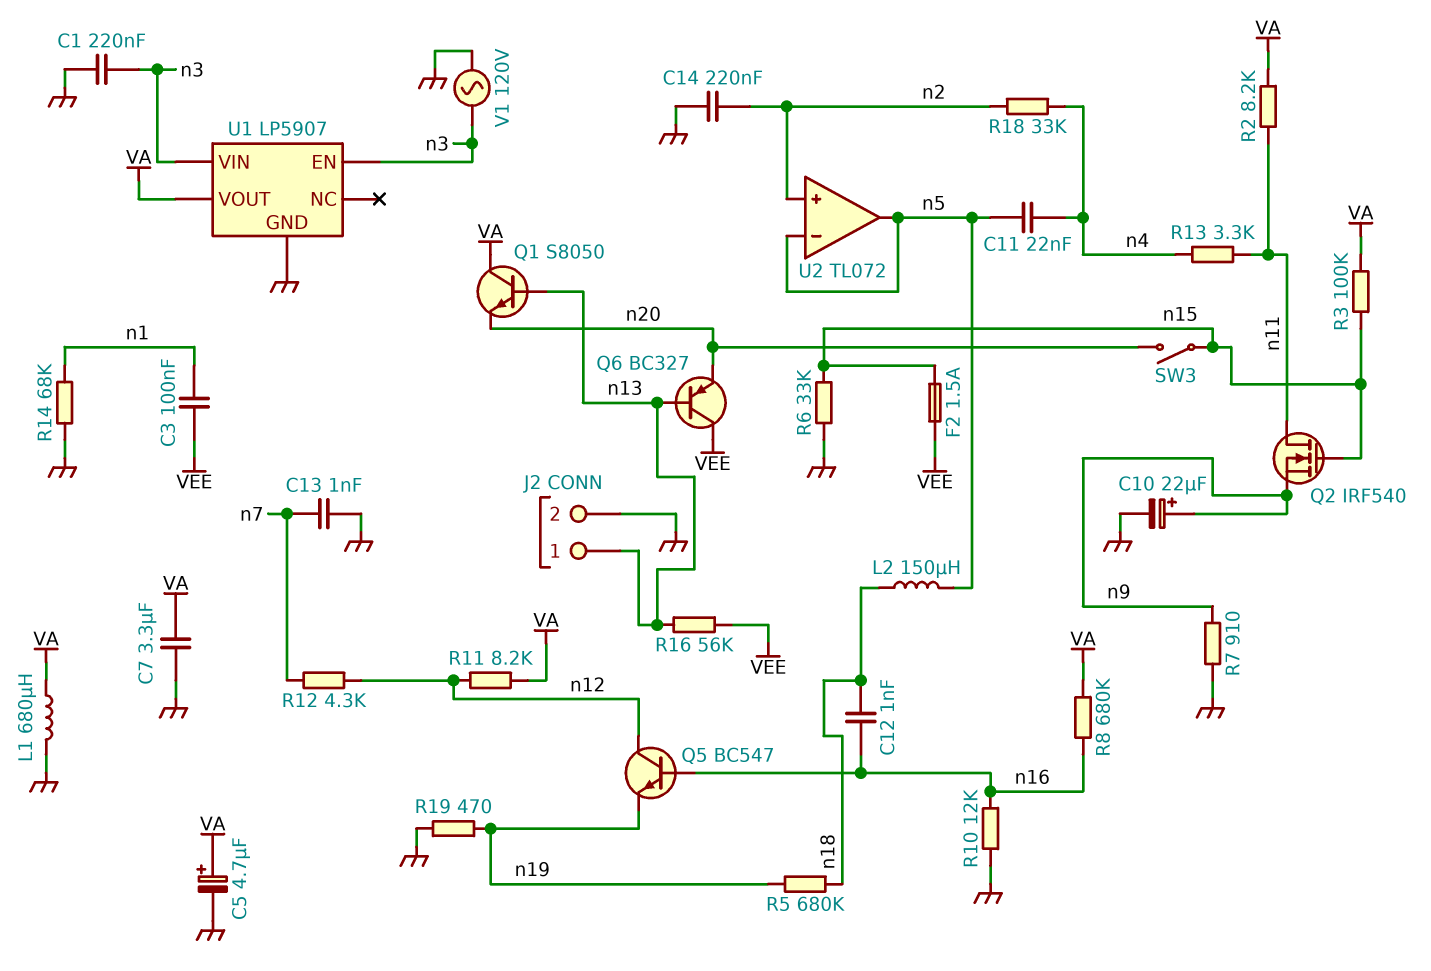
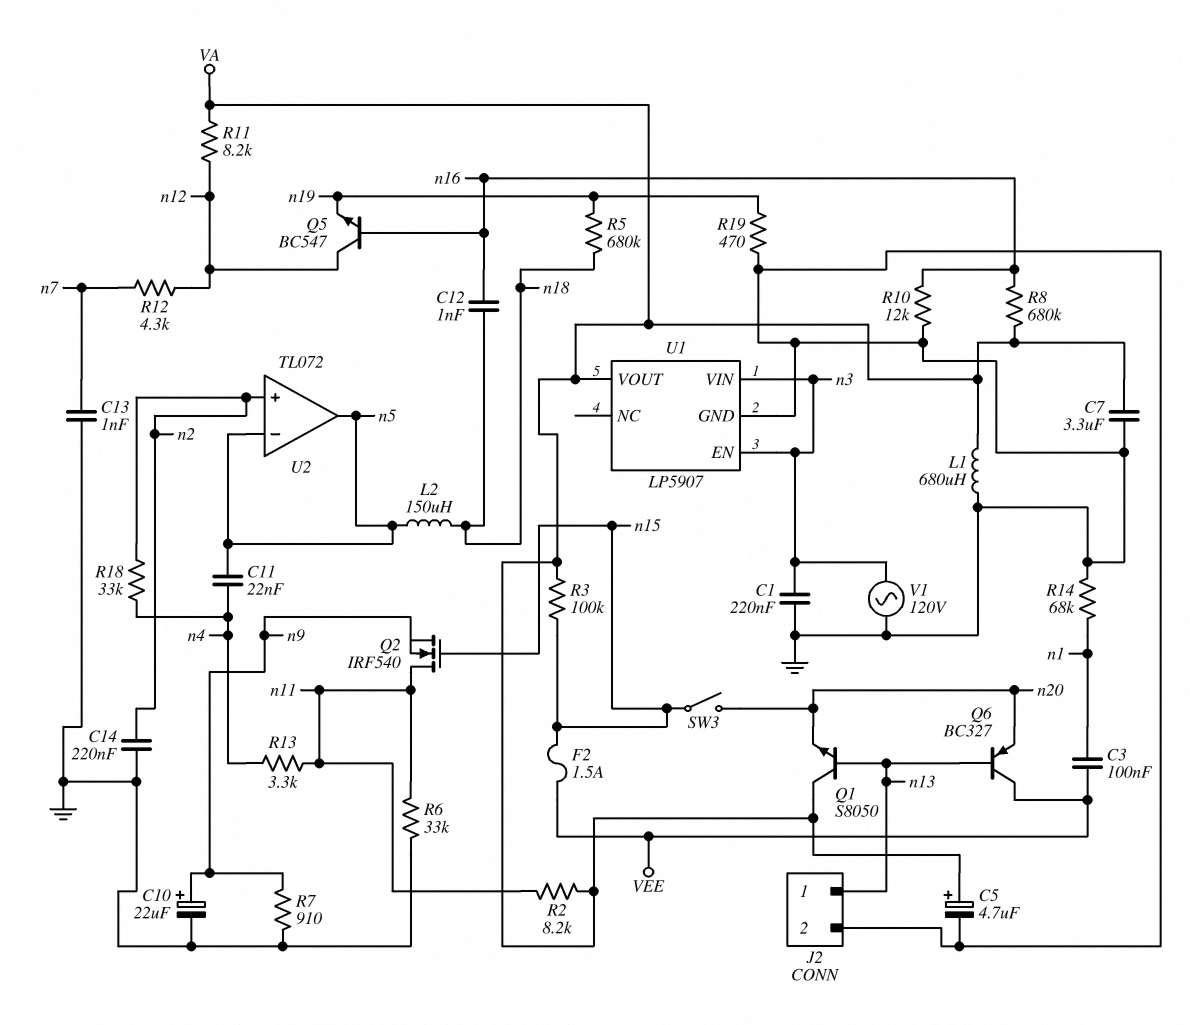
R6: 33k (GND, n15) -> 33k (GND, n11)
R16: 56k (VEE, n13) -> none

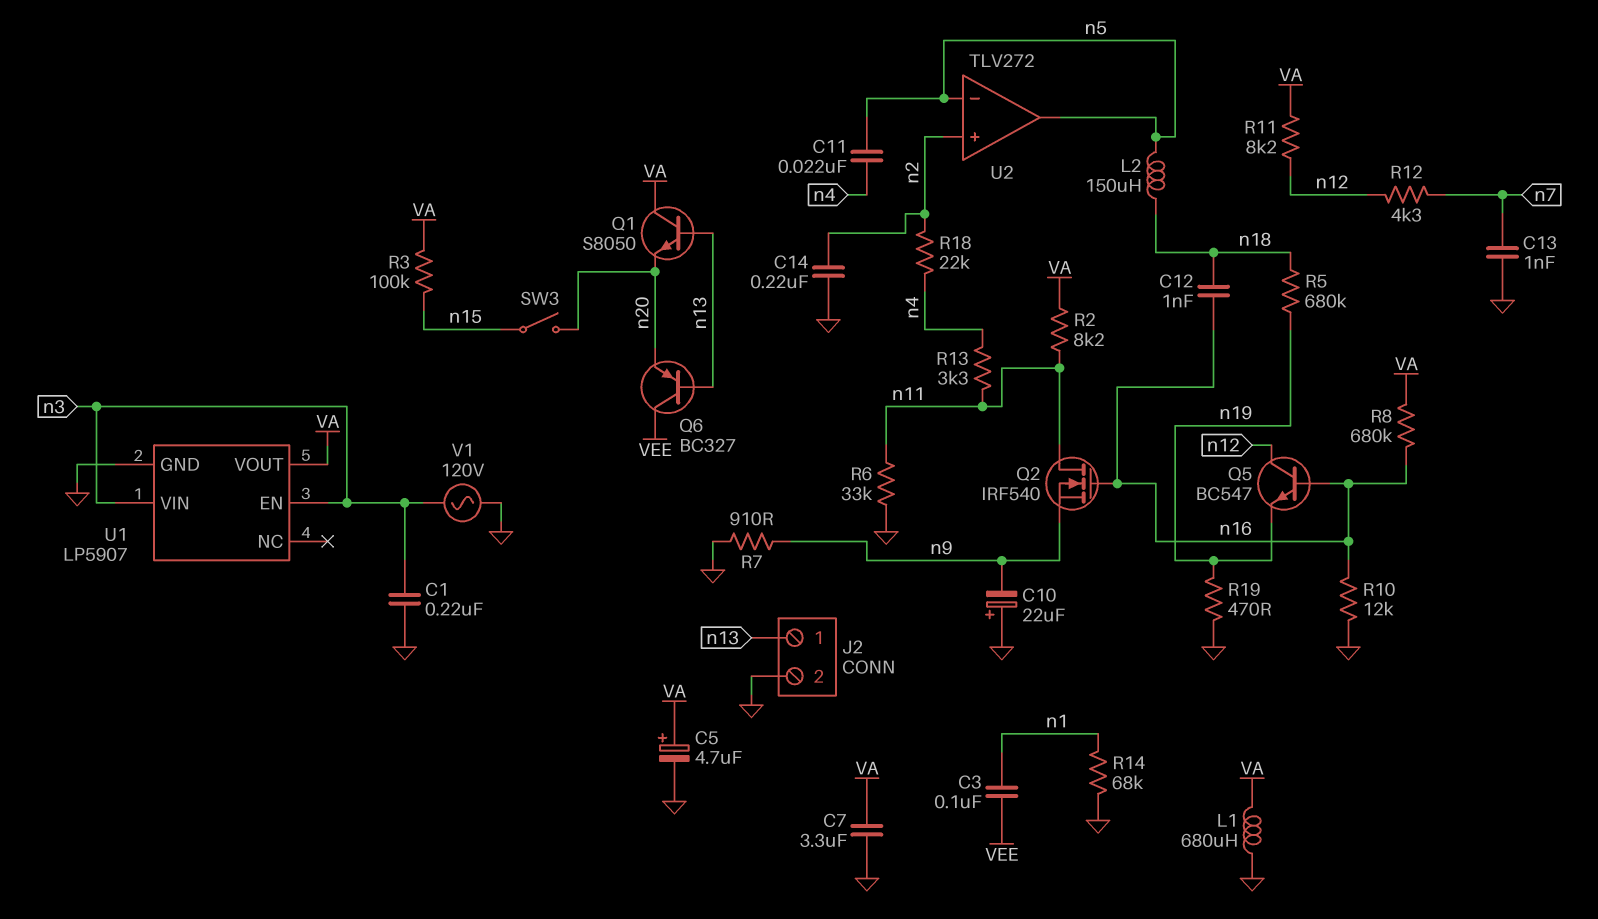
C10: 22uF (plus n9, minus GND) -> 22uF (plus GND, minus n9)
F2: 1.5A (VEE, n15) -> none
Q2: NMOS IRF540 (G n15, D n11, S n9) -> NMOS IRF540 (G n16, D n11, S n9)
R18: 33k (n2, n4) -> 22k (n2, n4)
U2: TL072 -> TLV272

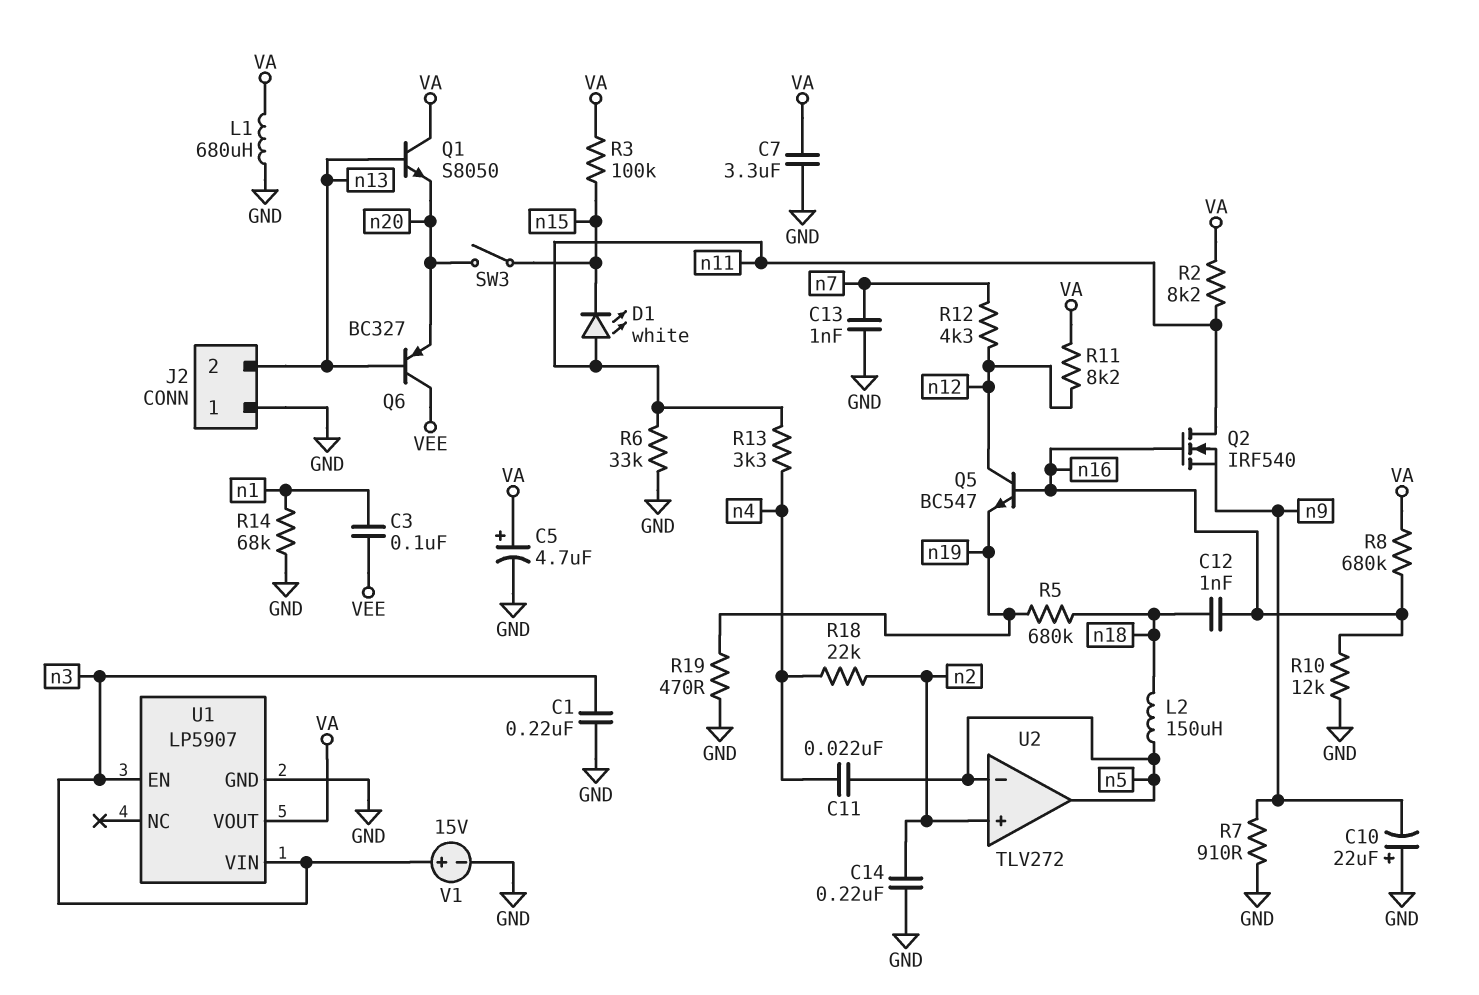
D1: none -> LED white (A n11, K n15)
J2 pin 1: n13 -> GND
J2 pin 2: GND -> n13
V1: AC 120V (GND, n3) -> 15V (plus n3, minus GND)

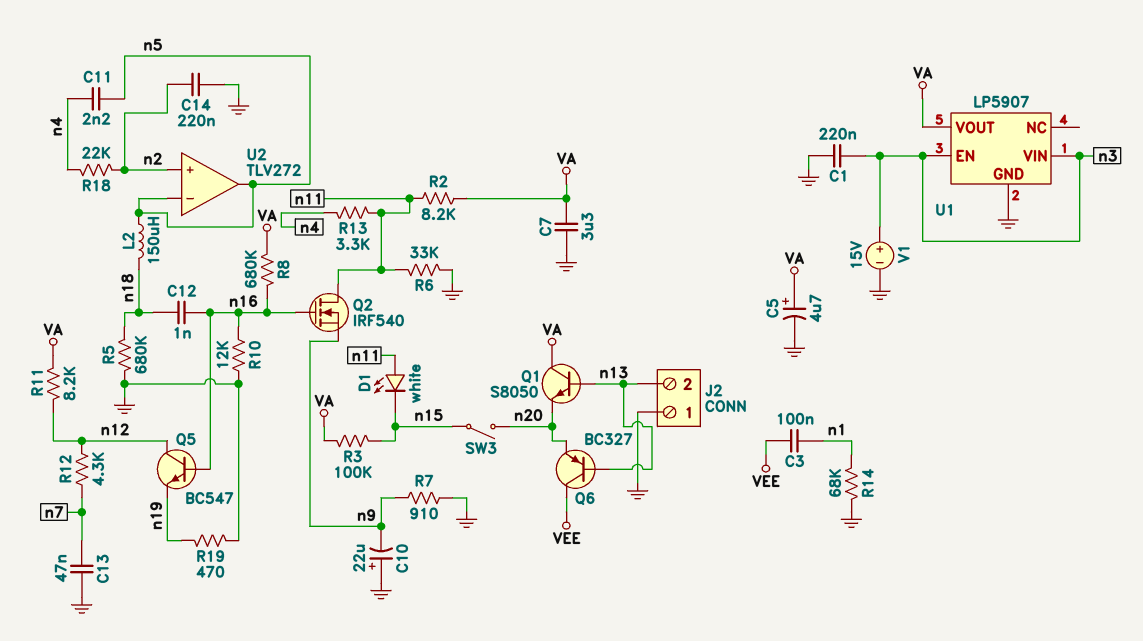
C11: 22nF (n4, n5) -> 2.2nF (n4, n5)
C13: 1nF (GND, n7) -> 47nF (GND, n7)
L1: 680uH (GND, VA) -> none
R5: 680k (n18, n19) -> 680k (GND, n18)

